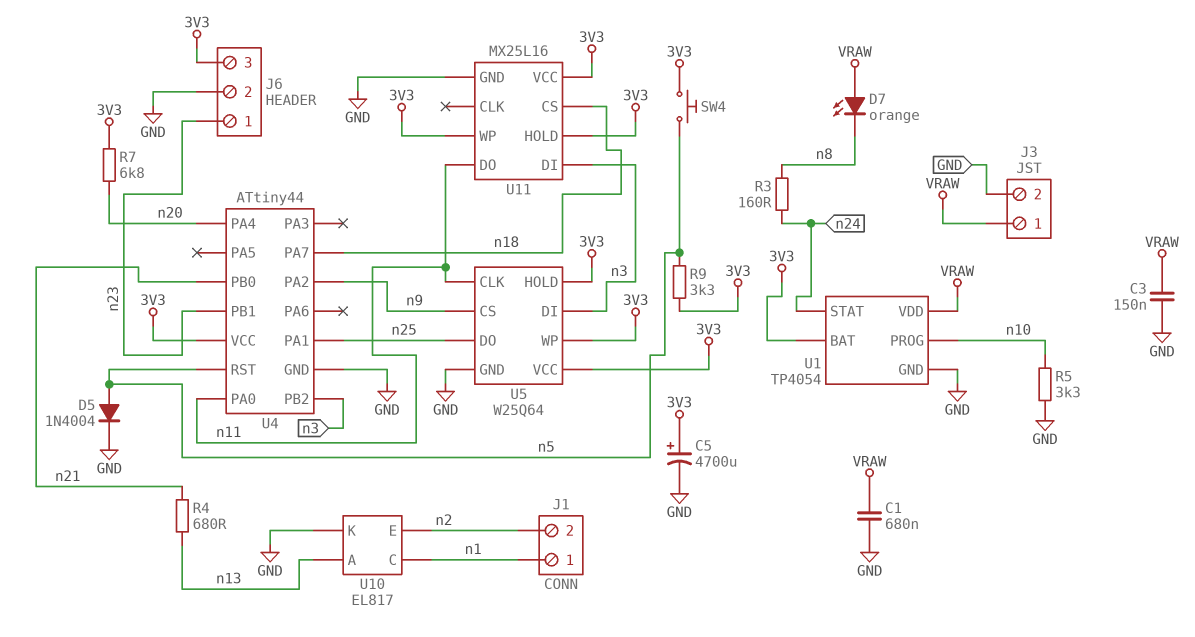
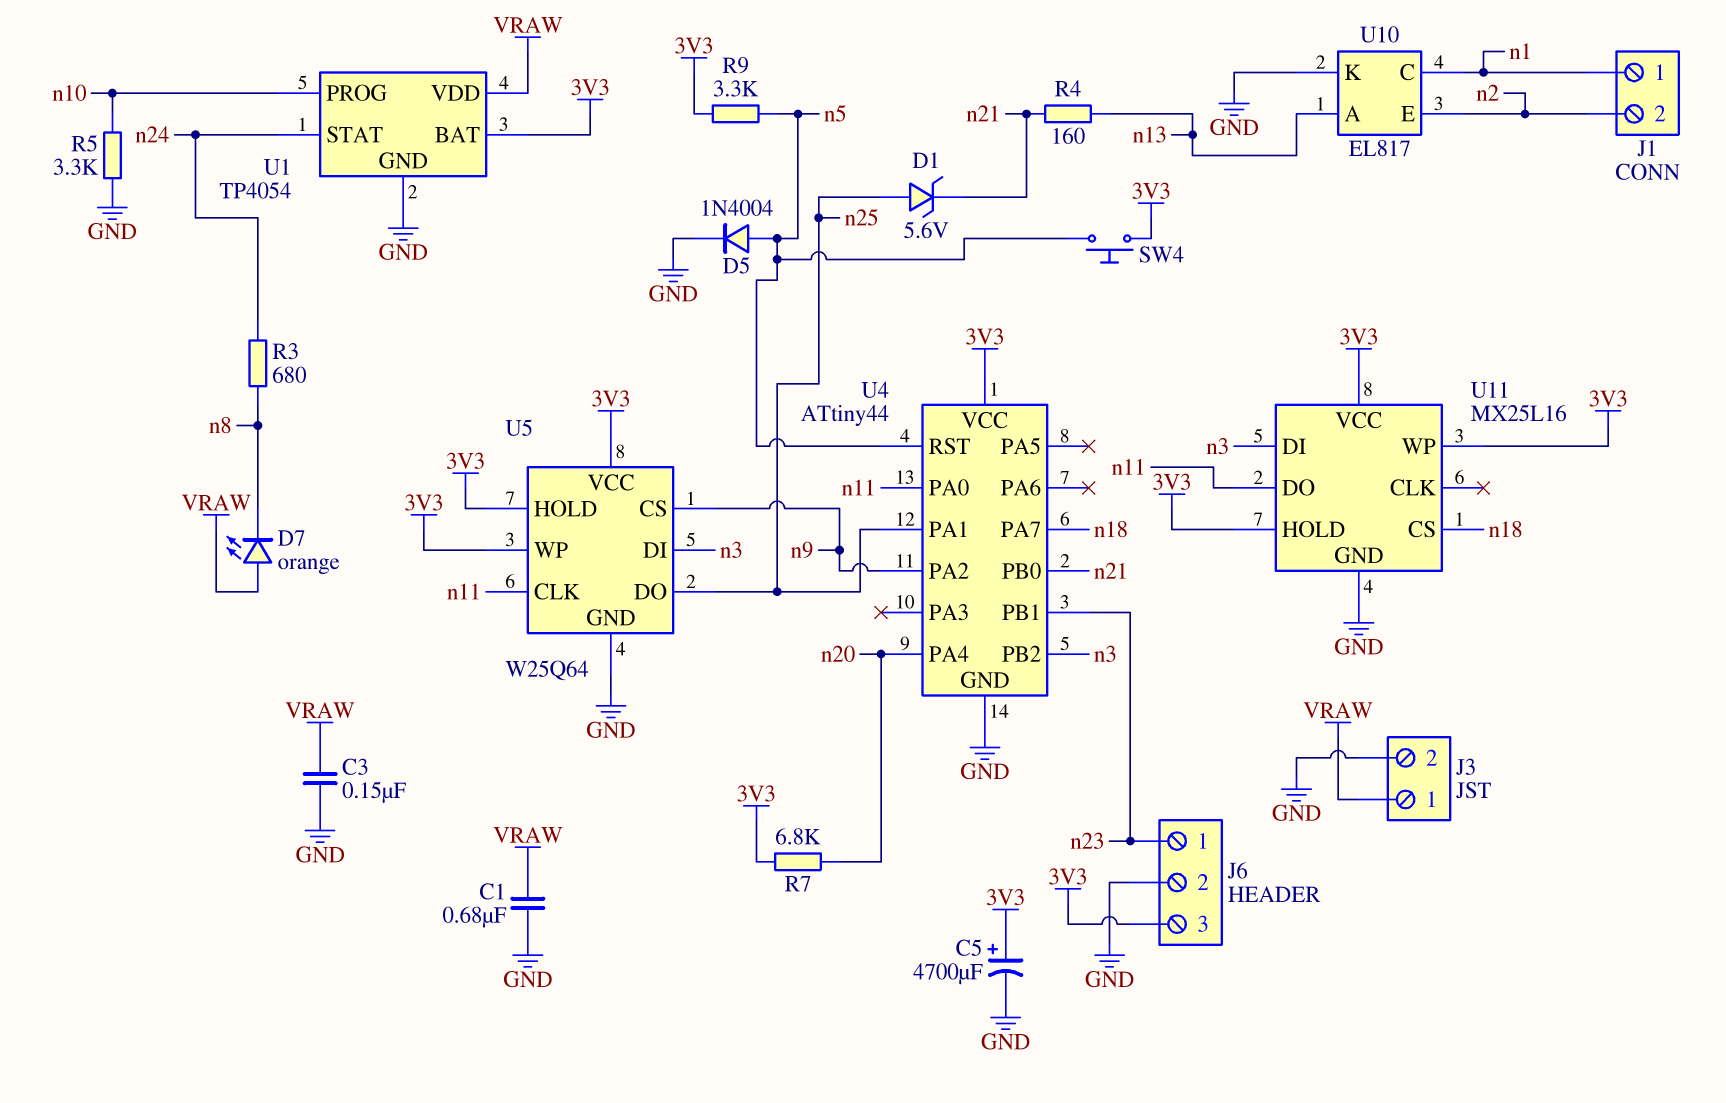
D1: none -> zener 5.6V (A n25, K n21)
R3: 160 (n8, n24) -> 680 (n8, n24)
R4: 680 (n13, n21) -> 160 (n13, n21)

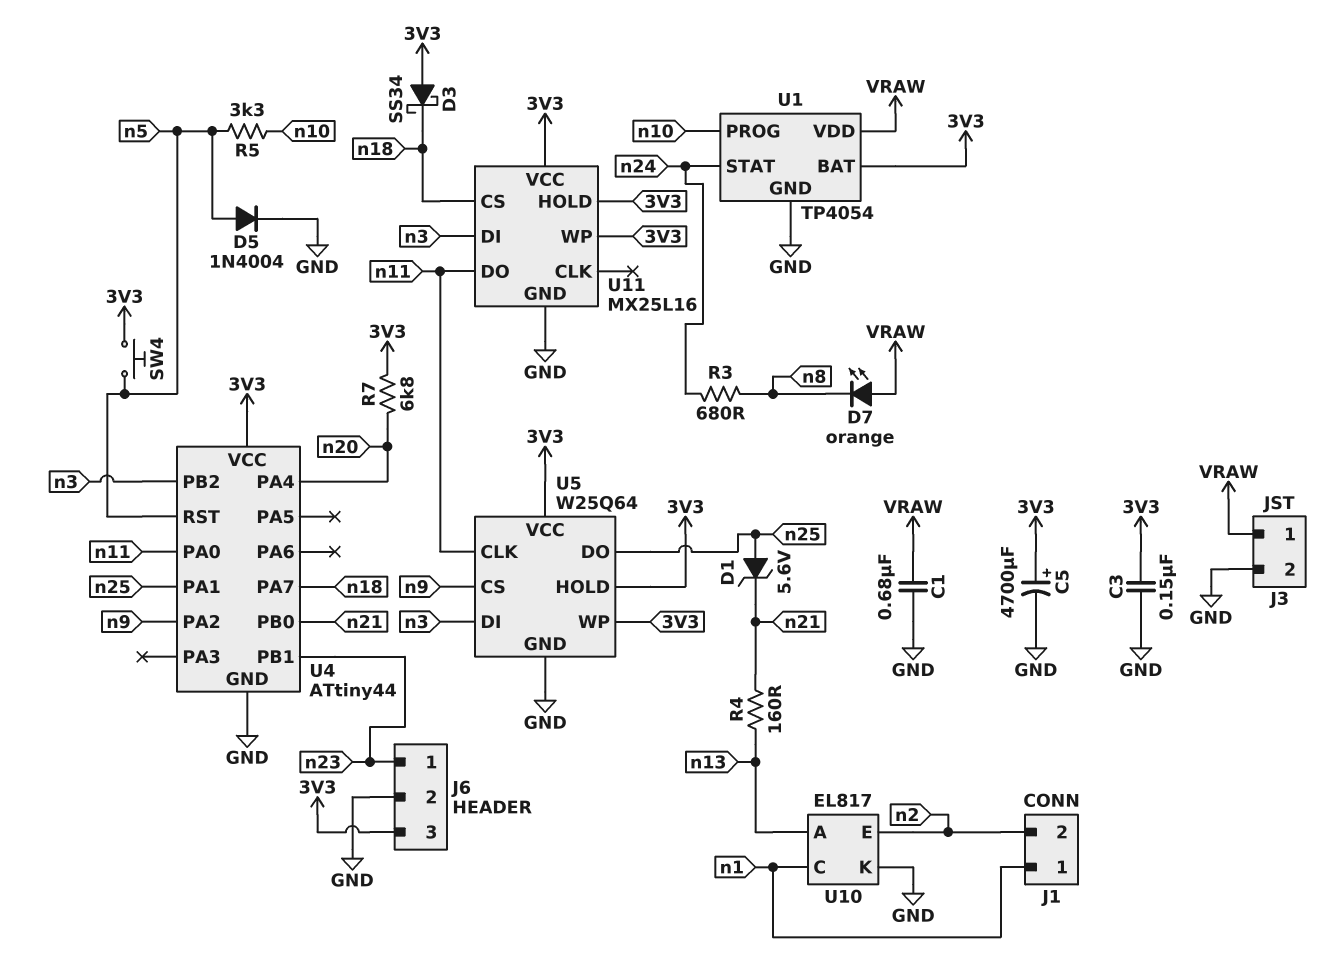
C3: 150nF (GND, VRAW) -> 150nF (3V3, GND)
D3: none -> schottky SS34 (A 3V3, K n18)
R5: 3.3k (GND, n10) -> 3.3k (n5, n10)
R9: 3.3k (3V3, n5) -> none

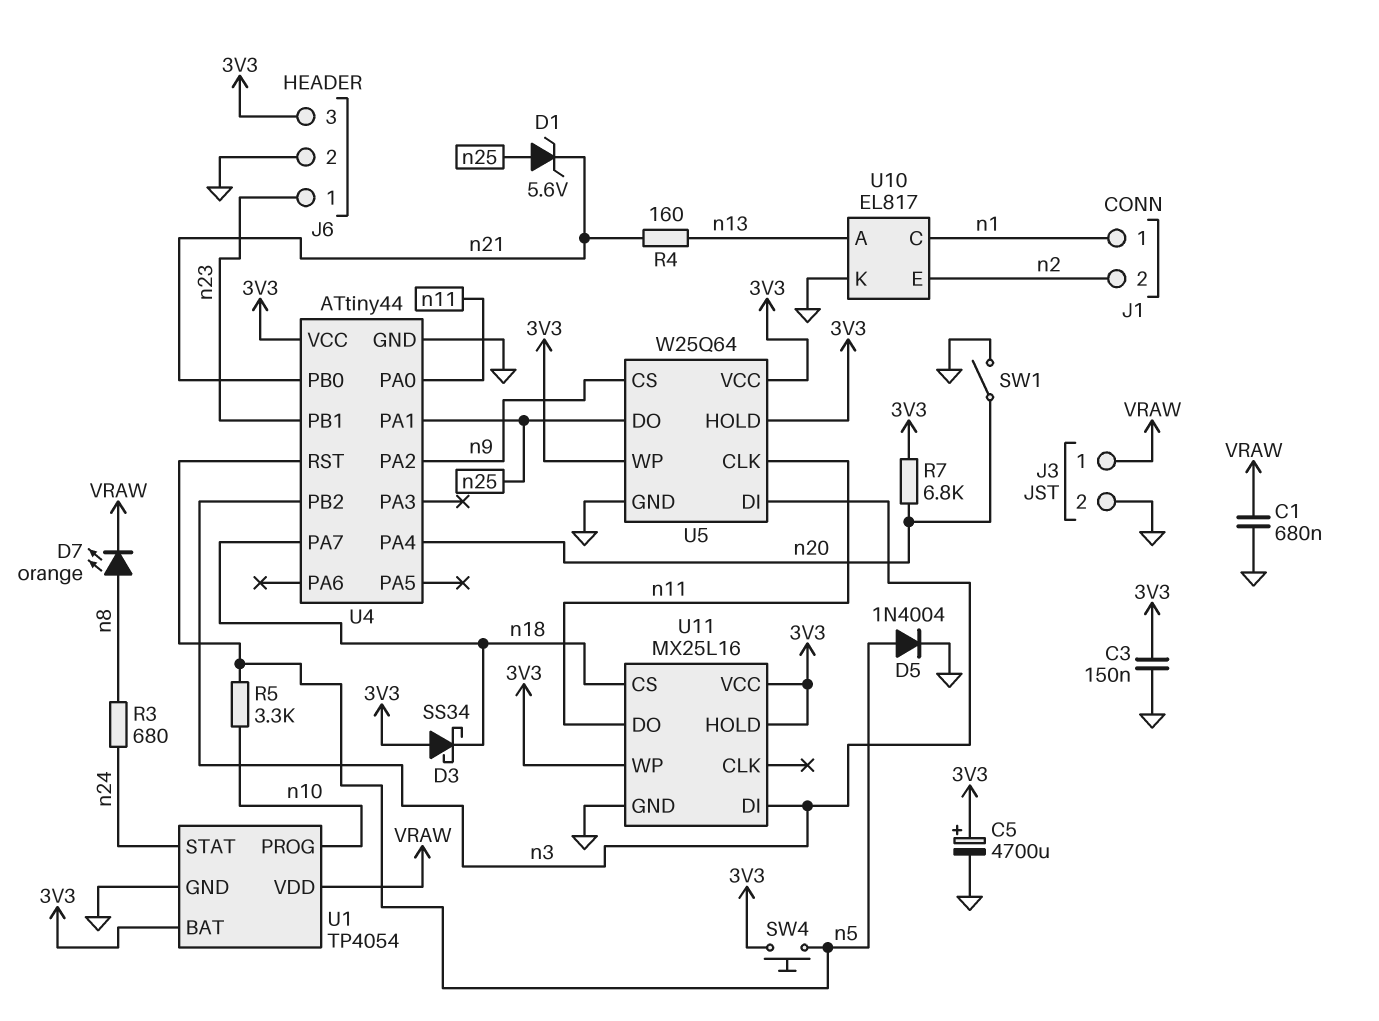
D7: LED orange (A VRAW, K n8) -> LED orange (A n8, K VRAW)
SW1: none -> switch (GND, n20)

